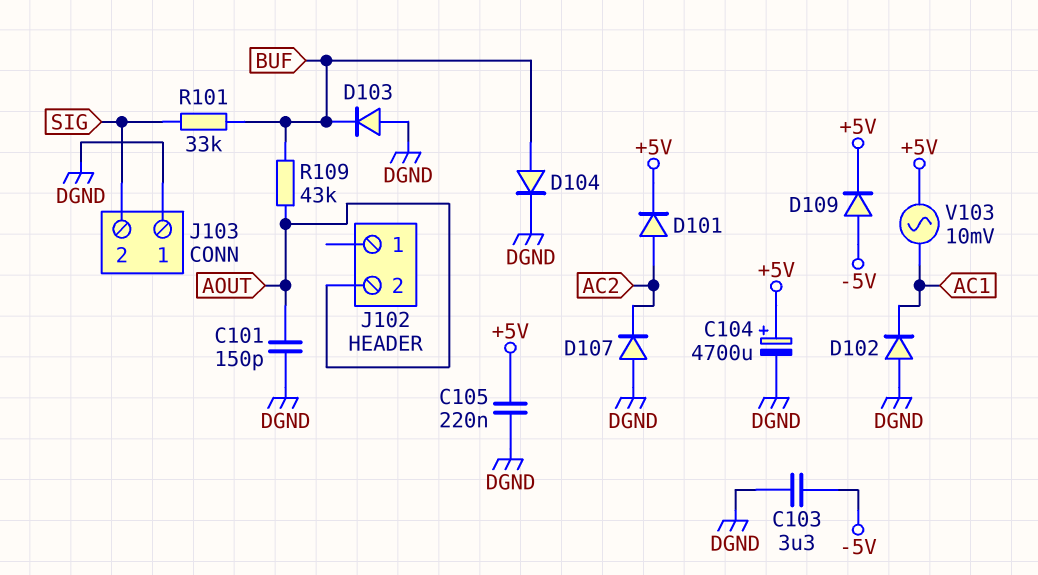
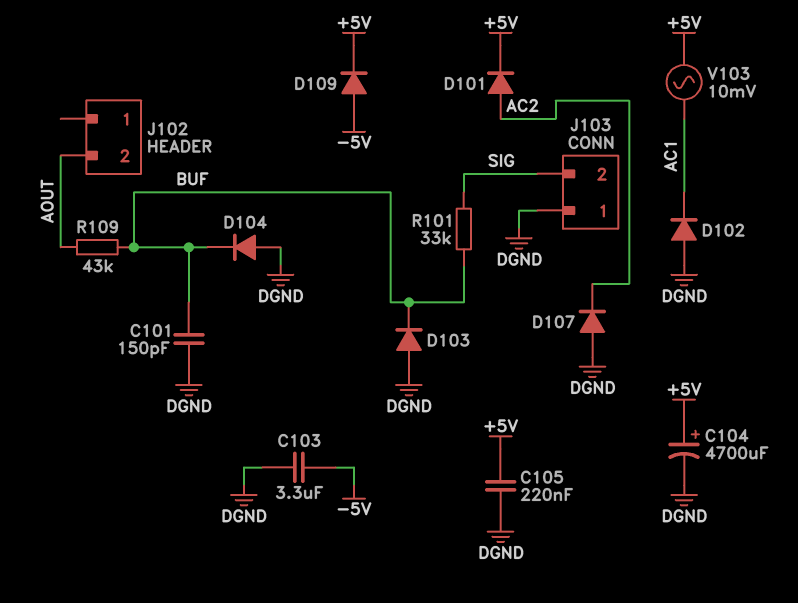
C101: 150pF (AOUT, DGND) -> 150pF (BUF, DGND)
D104: diode (A BUF, K DGND) -> diode (A DGND, K BUF)

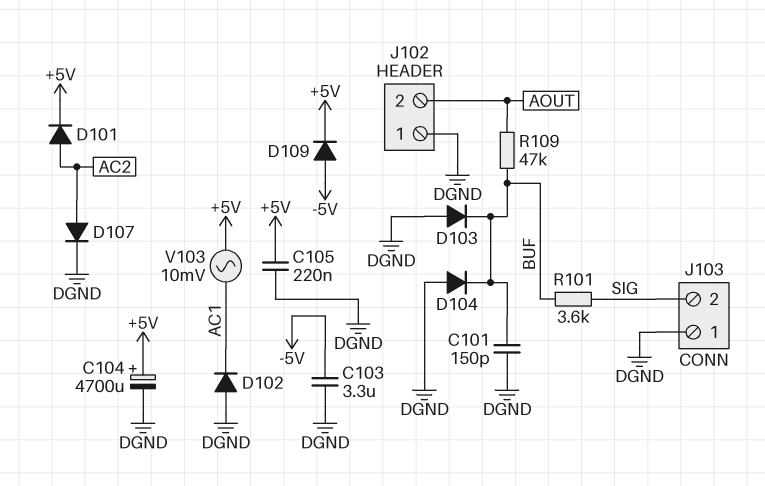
D107: diode (A DGND, K AC2) -> diode (A AC2, K DGND)
J102 pin 1: none -> DGND
R101: 33k (BUF, SIG) -> 3.6k (BUF, SIG)
R109: 43k (AOUT, BUF) -> 47k (AOUT, BUF)

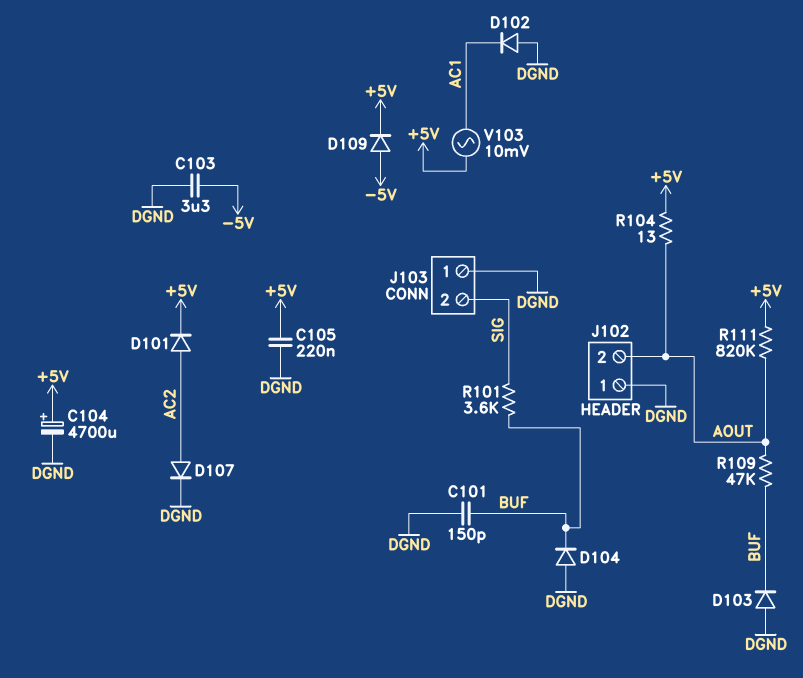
R104: none -> 13 (+5V, AOUT)
R111: none -> 820k (+5V, AOUT)

